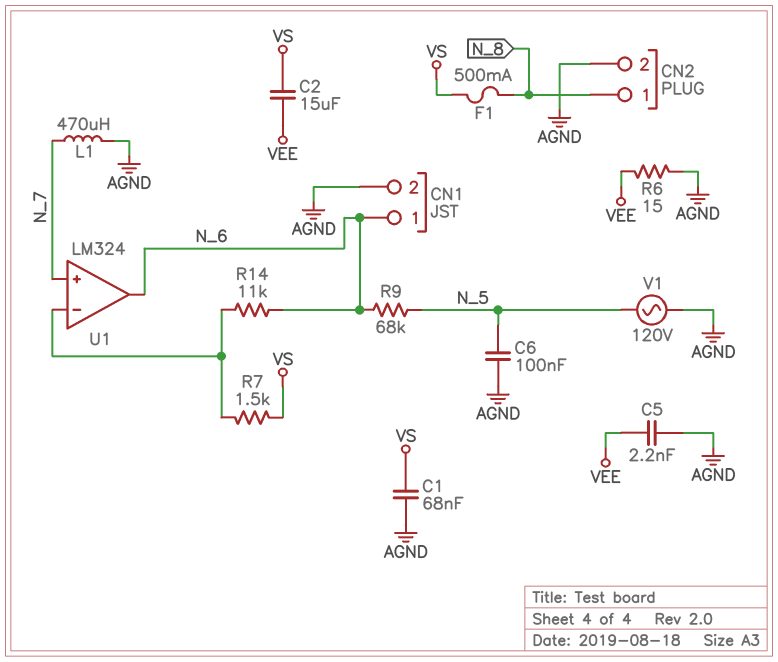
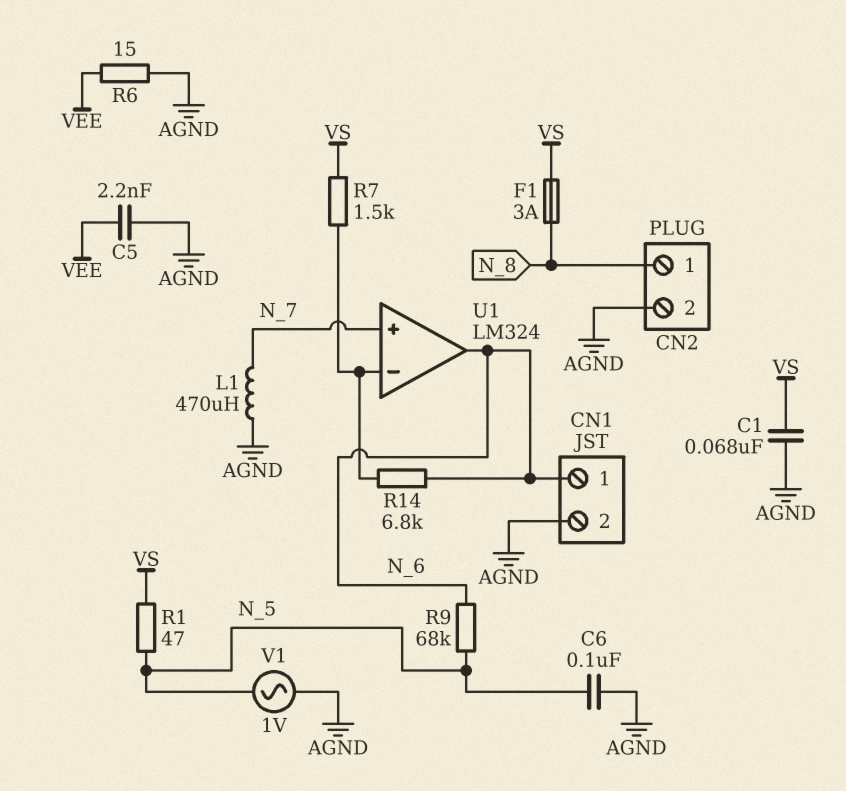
C2: 15uF (VEE, VS) -> none
F1: 500mA (N_8, VS) -> 3A (N_8, VS)
R1: none -> 47 (N_5, VS)
R14: 11k (N_6, U1/in-) -> 6.8k (N_6, U1/in-)
V1: AC 120V (AGND, N_5) -> AC 1V (AGND, N_5)

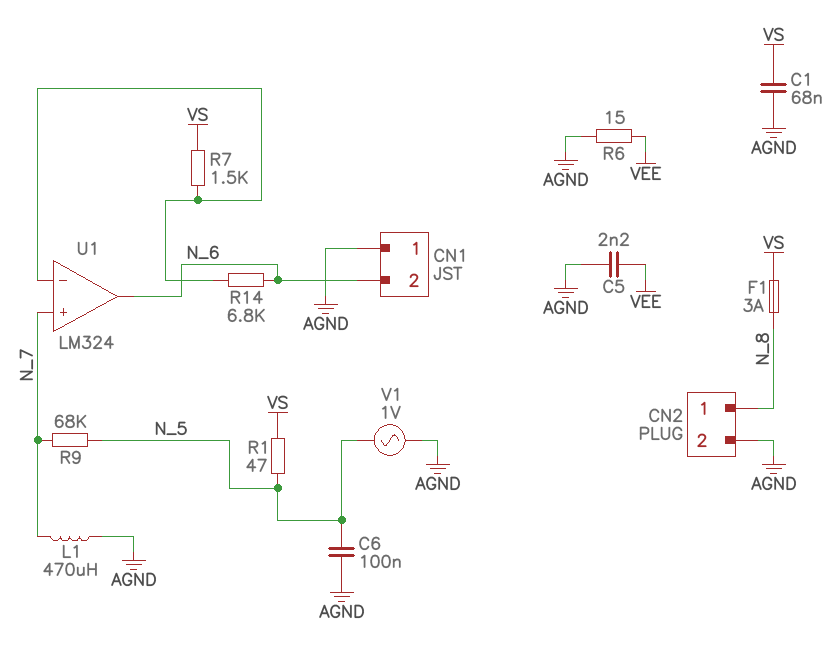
CN1 pin 1: N_6 -> AGND
CN1 pin 2: AGND -> N_6
R9: 68k (N_5, N_6) -> 68k (N_5, N_7)

